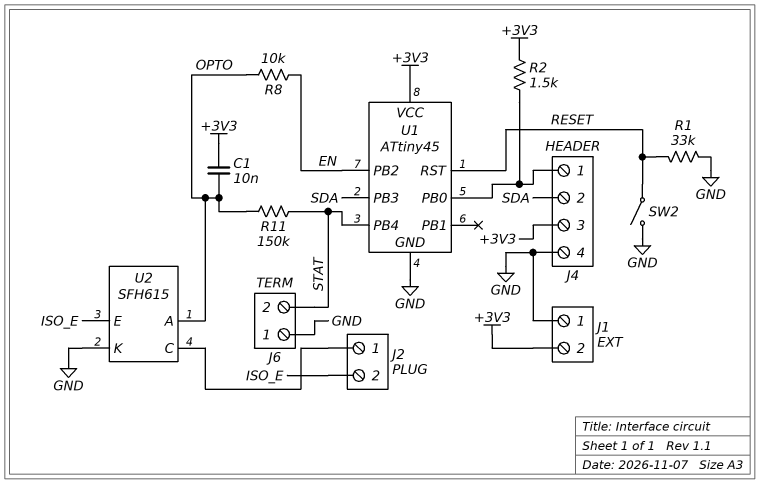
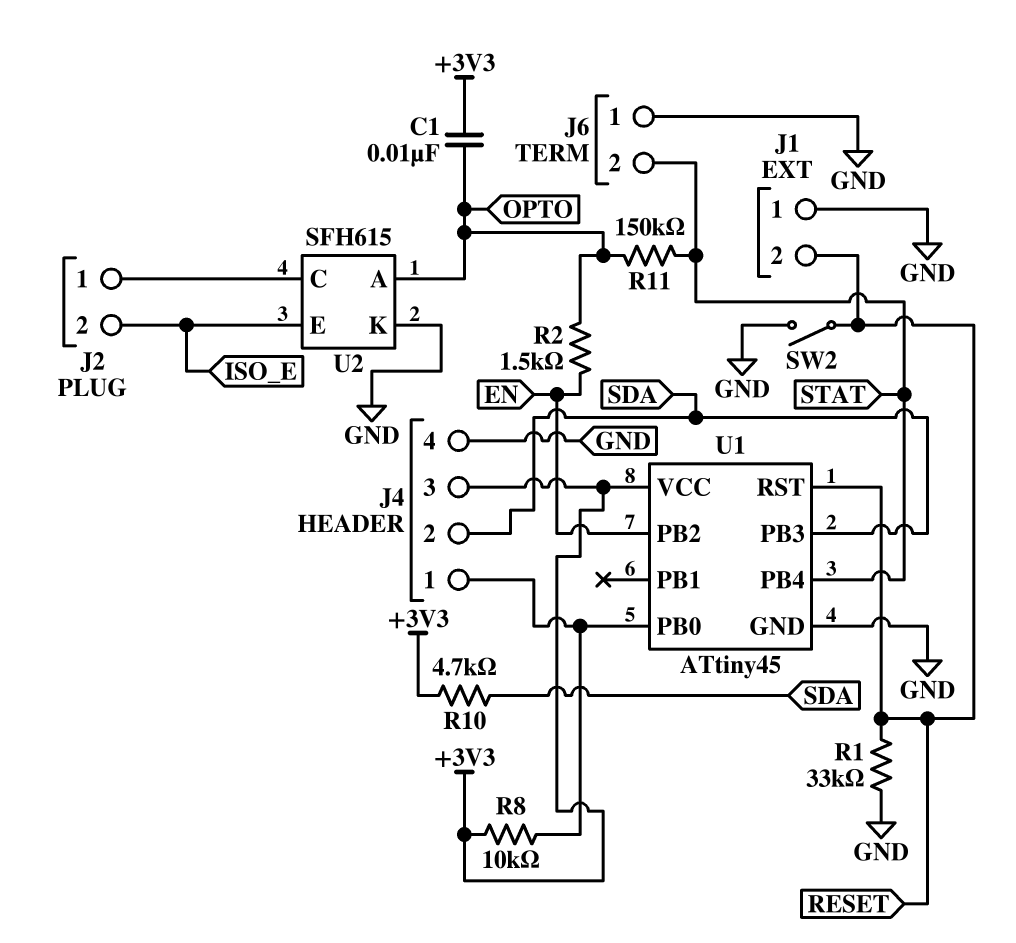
J1 pin 2: +3V3 -> RESET
R2: 1.5k (+3V3, J4/1) -> 1.5k (EN, OPTO)
R8: 10k (EN, OPTO) -> 10k (+3V3, J4/1)
R10: none -> 4.7k (+3V3, SDA)

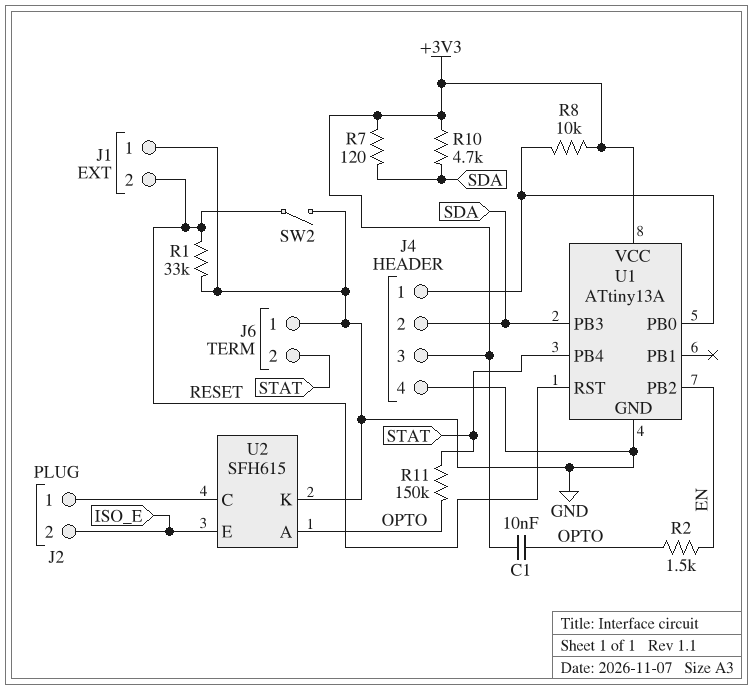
R7: none -> 120 (+3V3, SDA)
U1: ATtiny45 -> ATtiny13A

